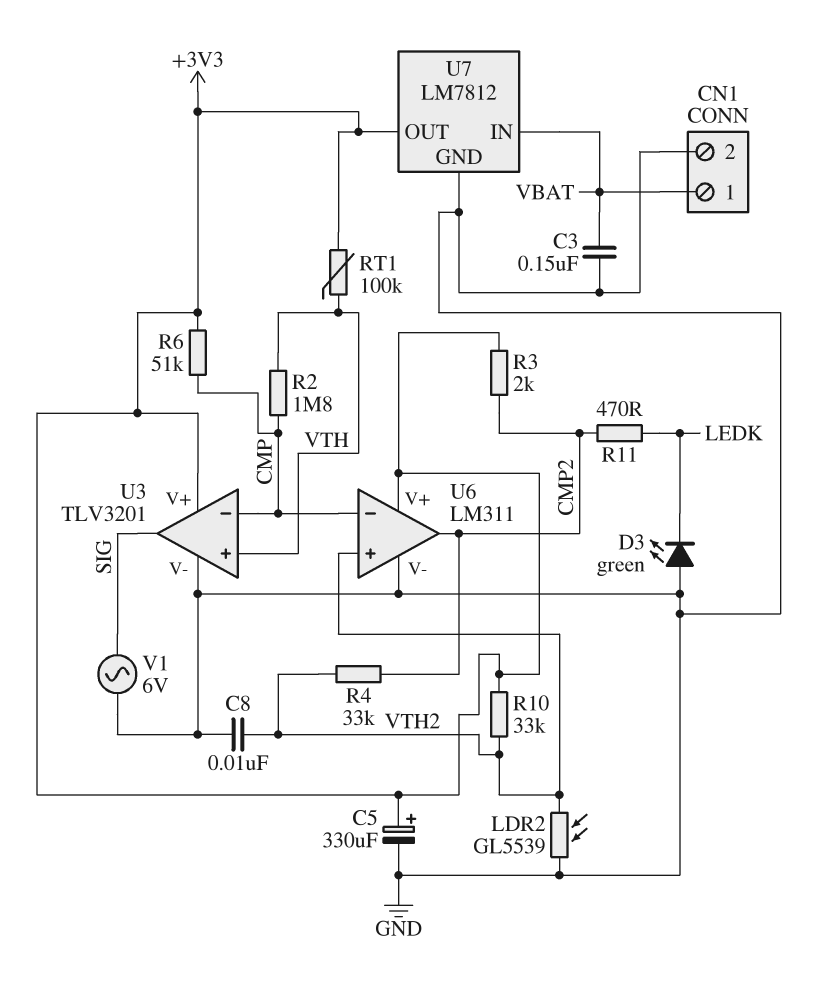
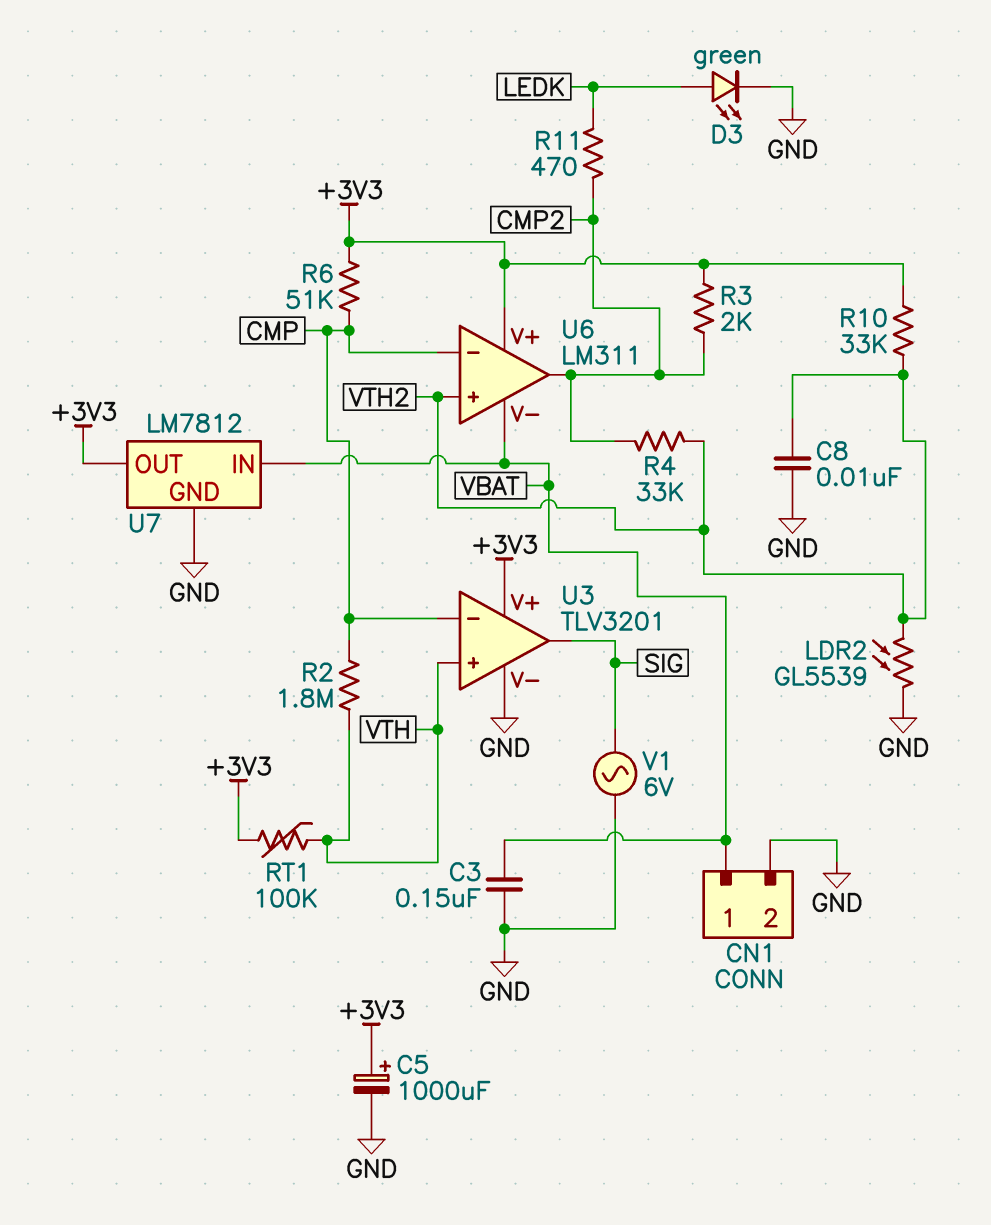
C5: 330uF (plus +3V3, minus GND) -> 1000uF (plus +3V3, minus GND)
D3: LED green (A GND, K LEDK) -> LED green (A LEDK, K GND)
U6 pin V-: GND -> VBAT

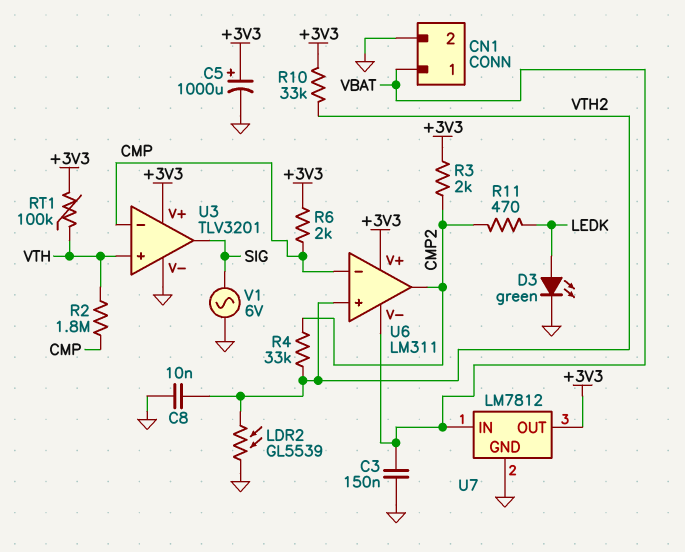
R6: 51k (+3V3, CMP) -> 2k (+3V3, CMP)

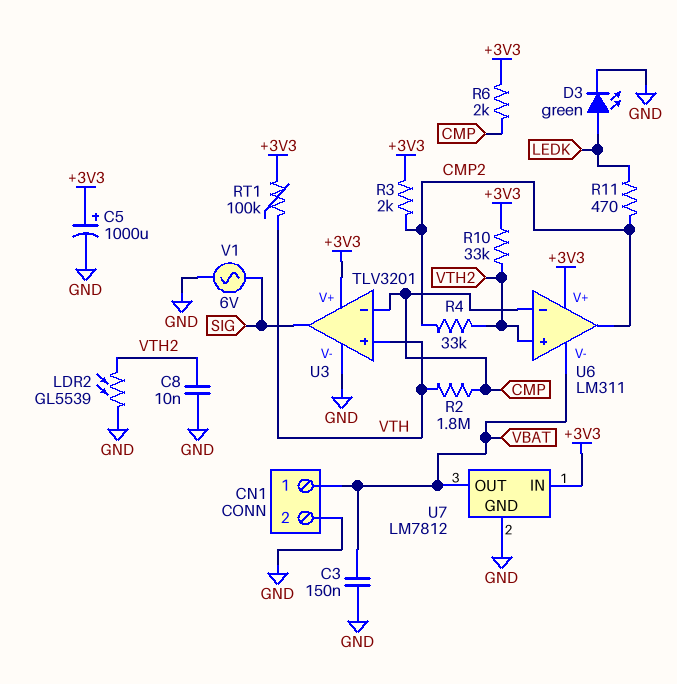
U7 pin IN: VBAT -> +3V3
U7 pin OUT: +3V3 -> VBAT

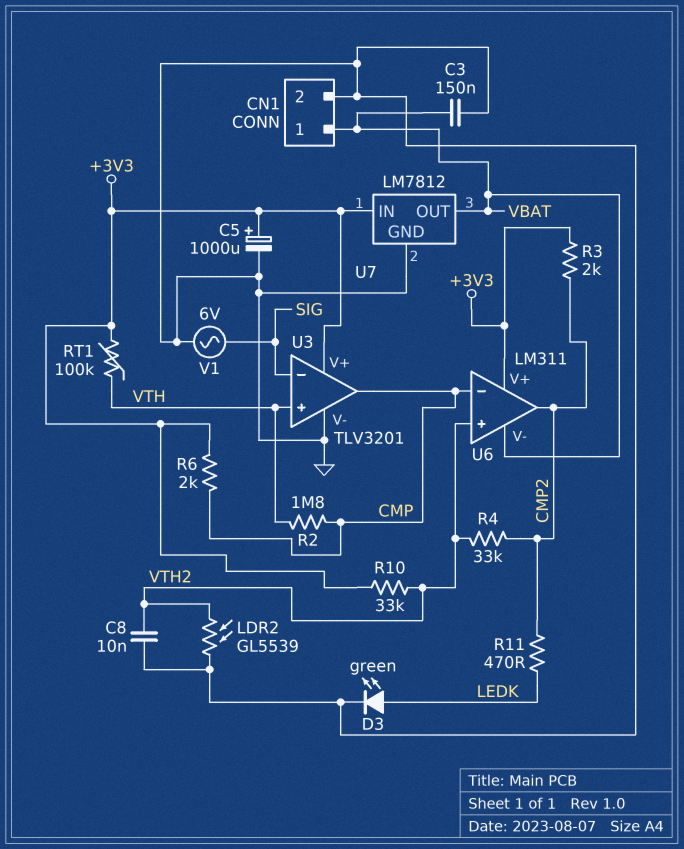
U3 pin in-: CMP -> SIG
U3 pin out: SIG -> CMP

